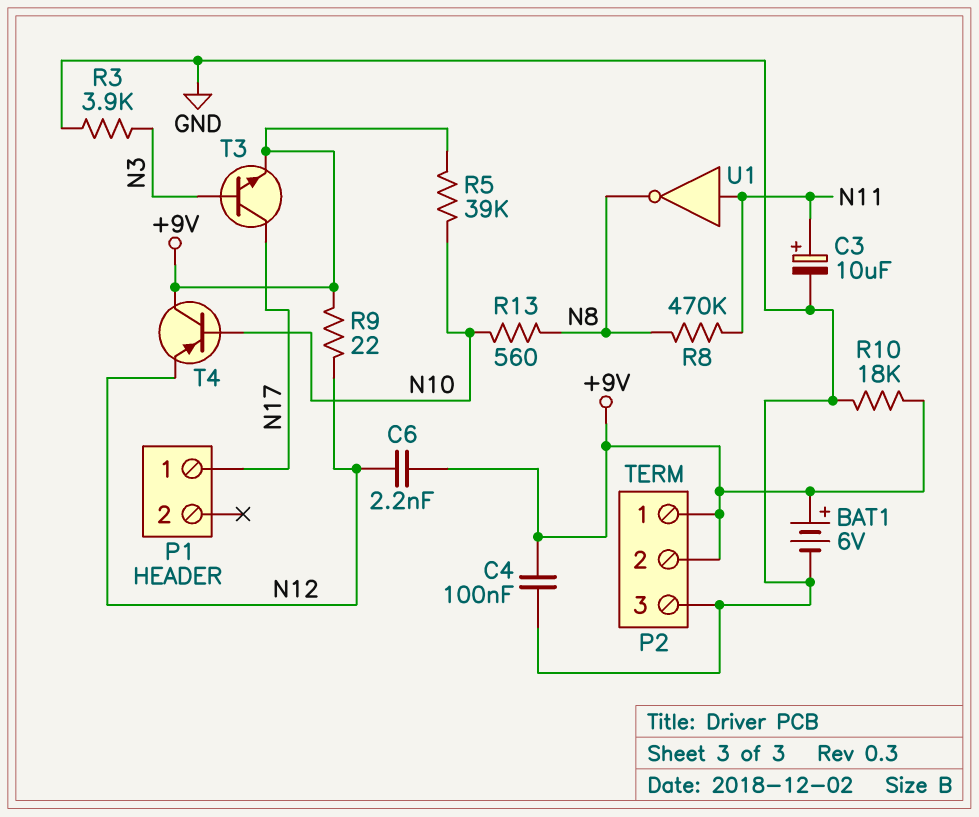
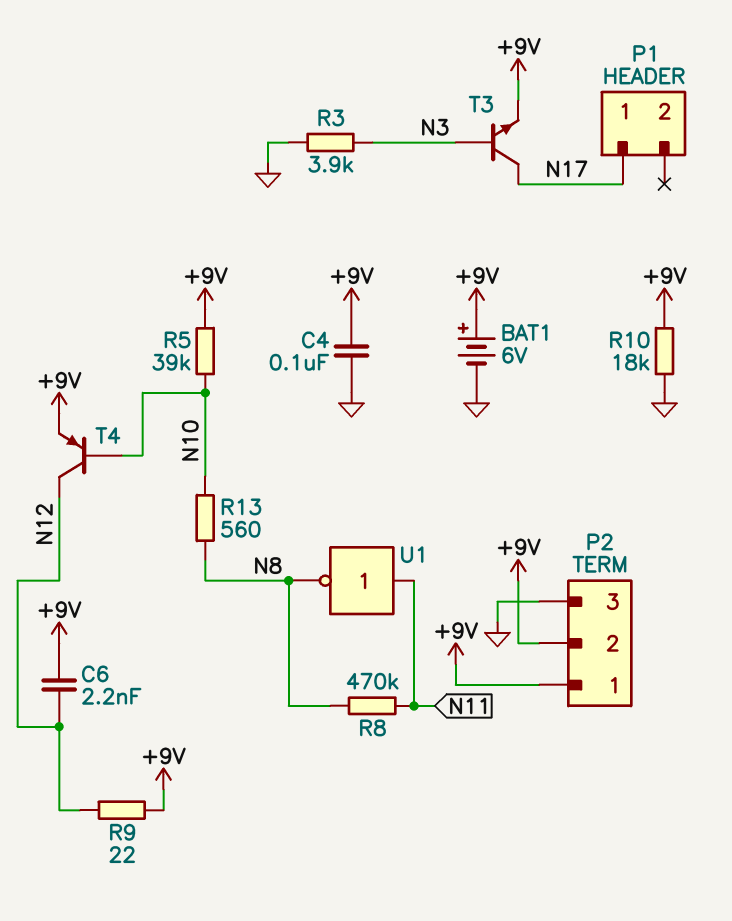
C3: 10uF (plus N11, minus GND) -> none
T4: PNP (B N10, C +9V, E N12) -> PNP (B N10, C N12, E +9V)

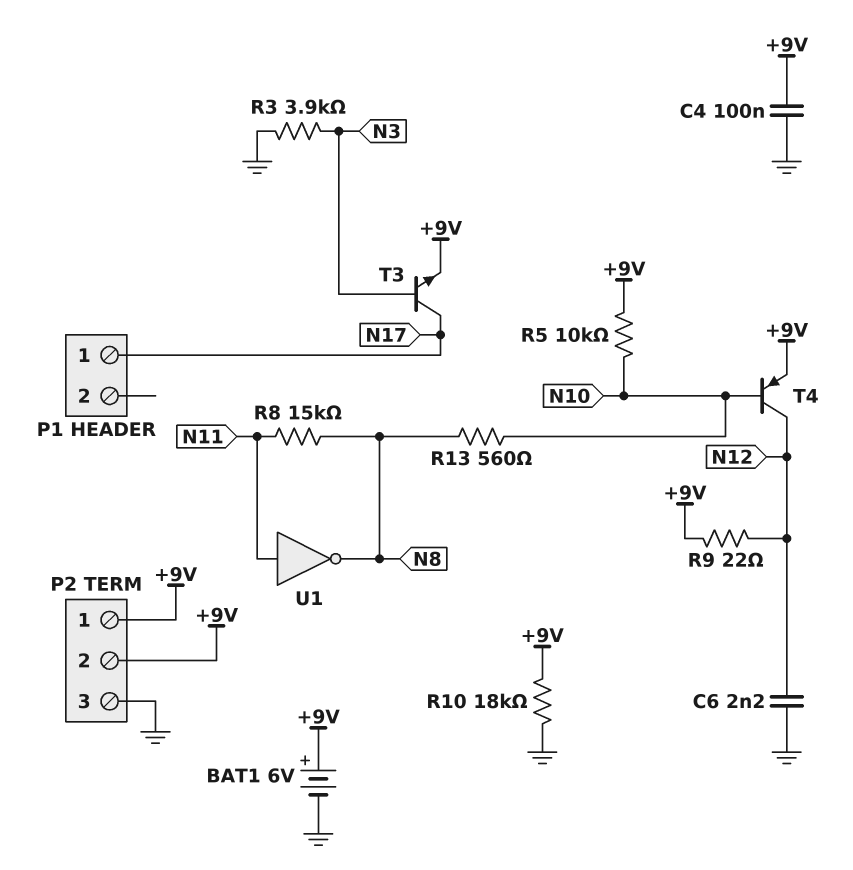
C6: 2.2nF (+9V, N12) -> 2.2nF (GND, N12)
R5: 39k (+9V, N10) -> 10k (+9V, N10)
R8: 470k (N8, N11) -> 15k (N8, N11)

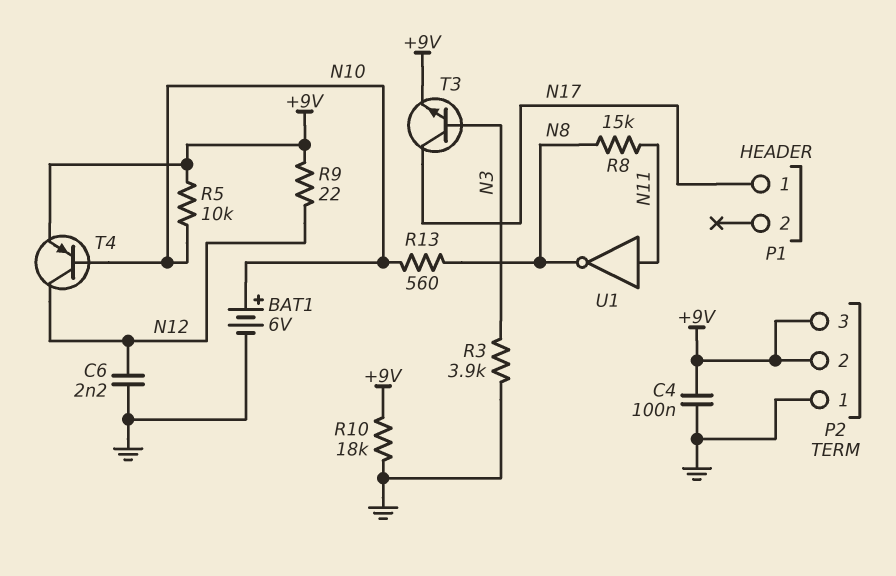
BAT1: 6V (plus +9V, minus GND) -> 6V (plus N10, minus GND)
P2 pin 1: +9V -> GND
P2 pin 3: GND -> +9V

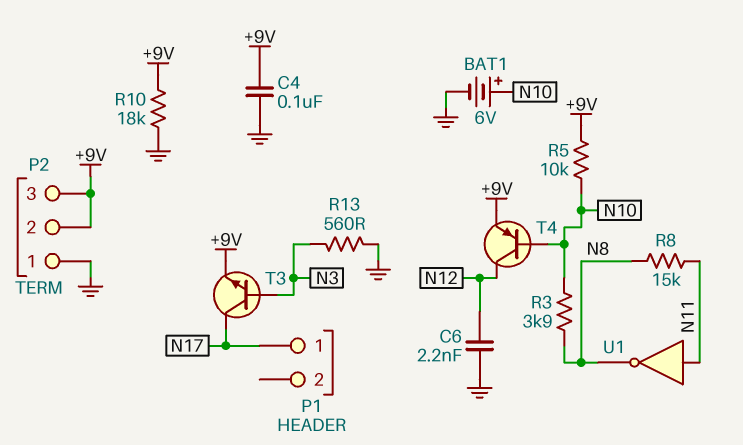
R3: 3.9k (GND, N3) -> 3.9k (N8, N10)
R9: 22 (+9V, N12) -> none
R13: 560 (N8, N10) -> 560 (GND, N3)

